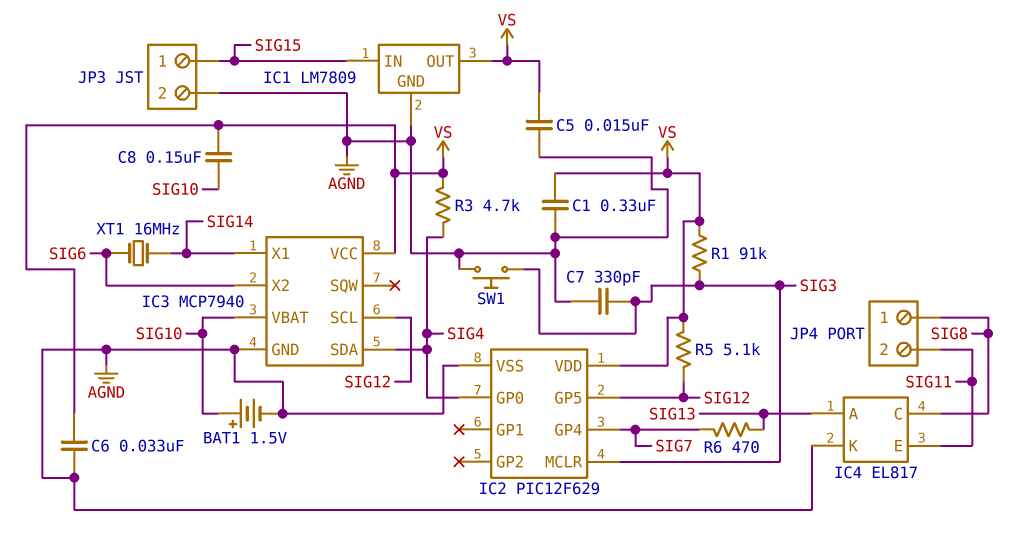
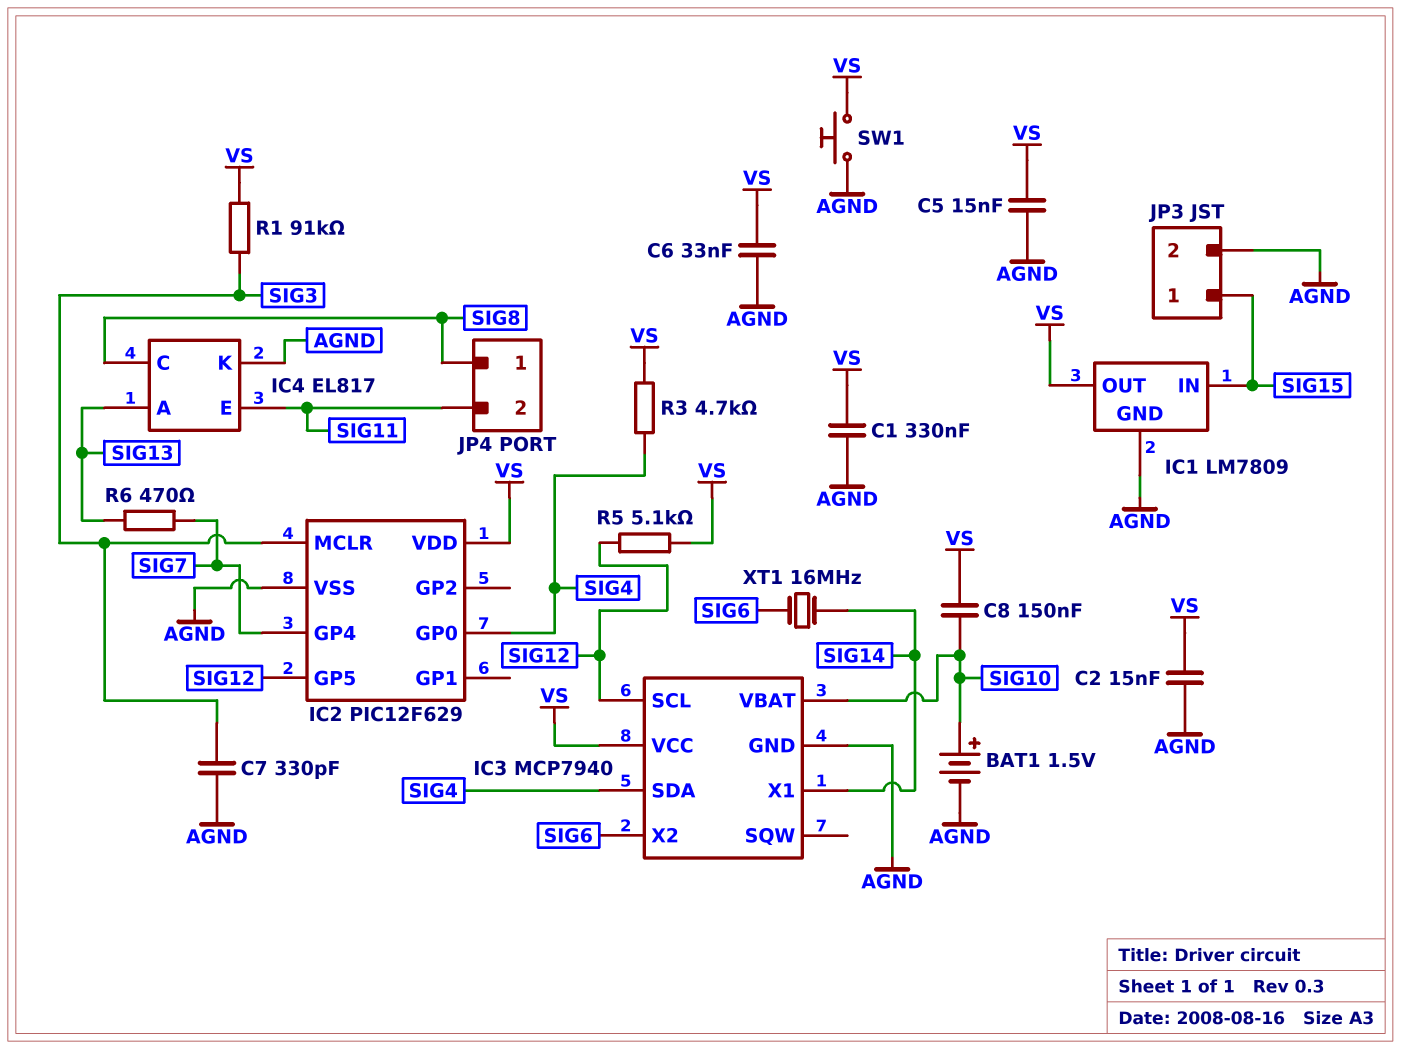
C2: none -> 15nF (AGND, VS)
SW1: button (AGND, SIG3) -> button (AGND, VS)

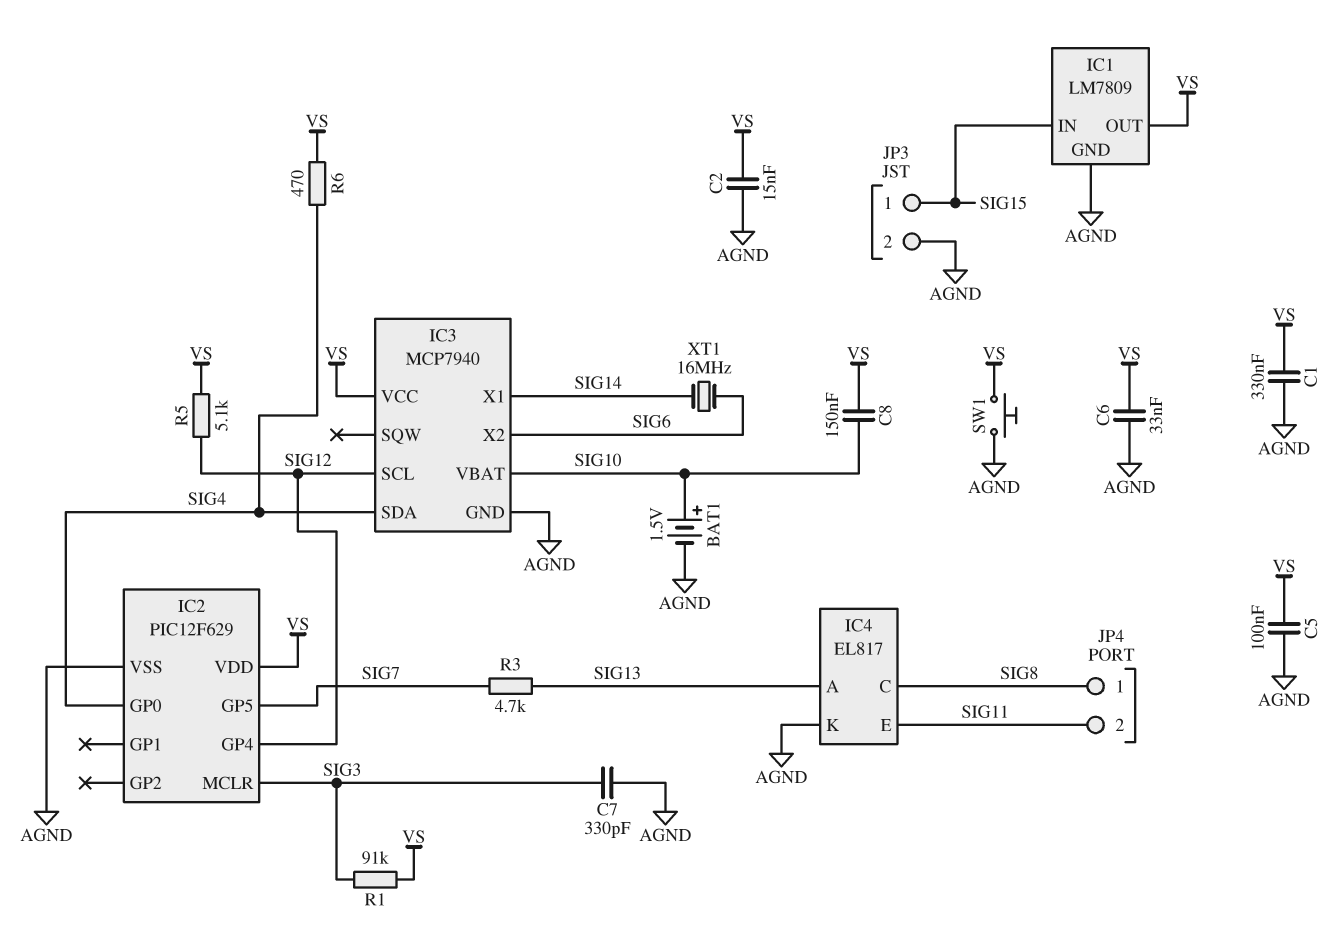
C5: 15nF (AGND, VS) -> 100nF (AGND, VS)
IC2 pin GP4: SIG7 -> SIG12
IC2 pin GP5: SIG12 -> SIG7
R3: 4.7k (SIG4, VS) -> 4.7k (SIG7, SIG13)
R6: 470 (SIG7, SIG13) -> 470 (SIG4, VS)

